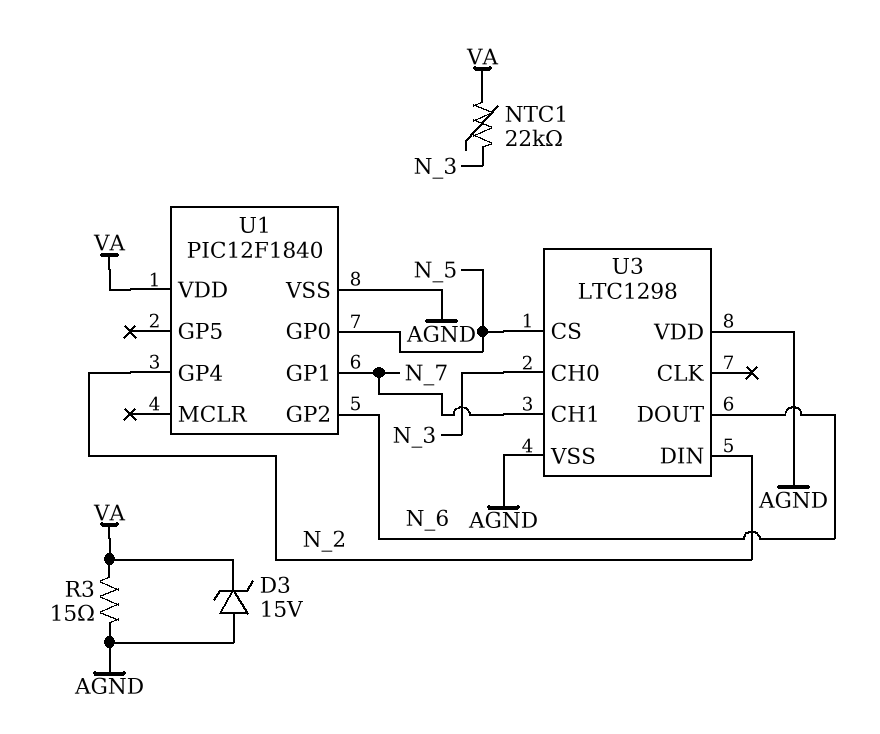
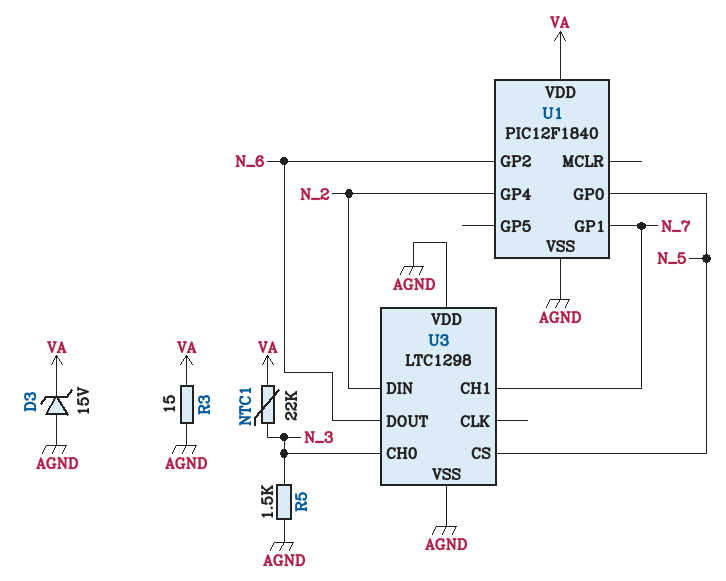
R5: none -> 1.5k (AGND, N_3)

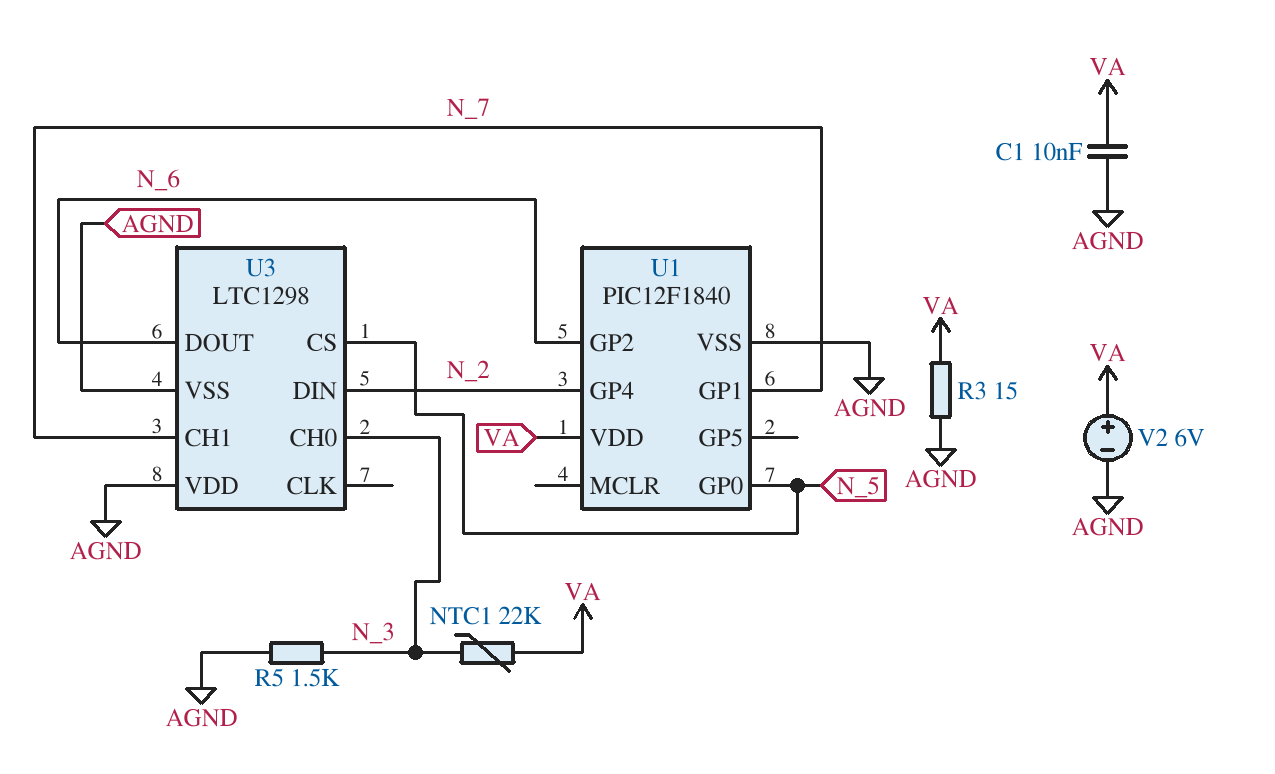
C1: none -> 10nF (AGND, VA)
D3: zener 15V (A AGND, K VA) -> none
V2: none -> 6V (plus VA, minus AGND)

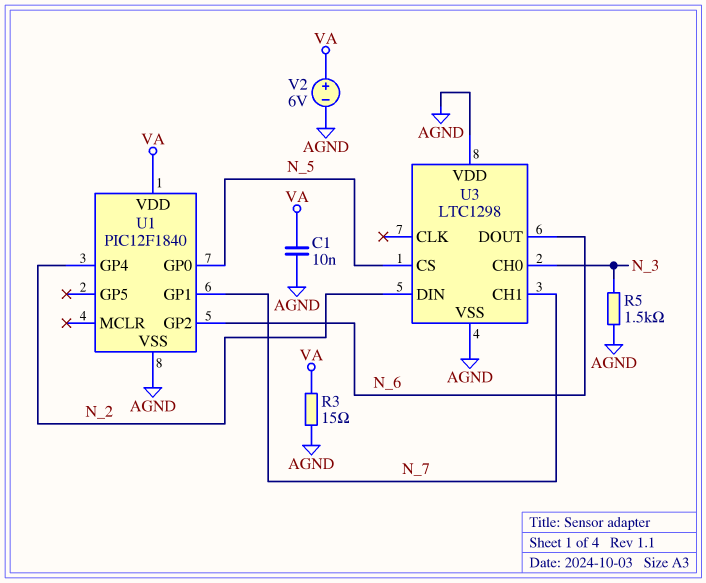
NTC1: 22k (N_3, VA) -> none

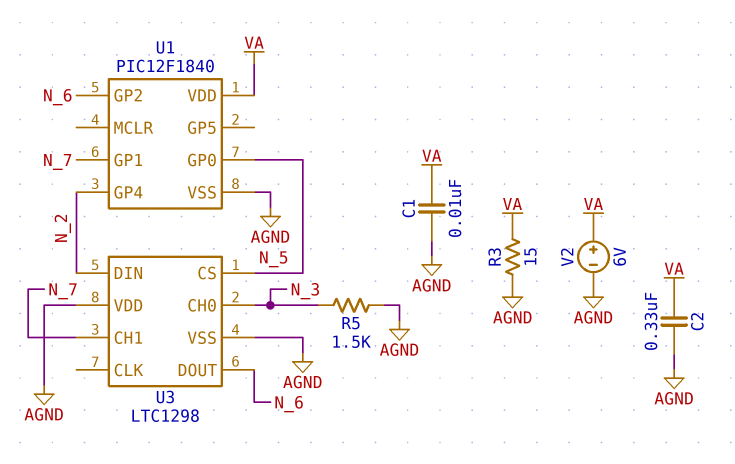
C2: none -> 330nF (AGND, VA)

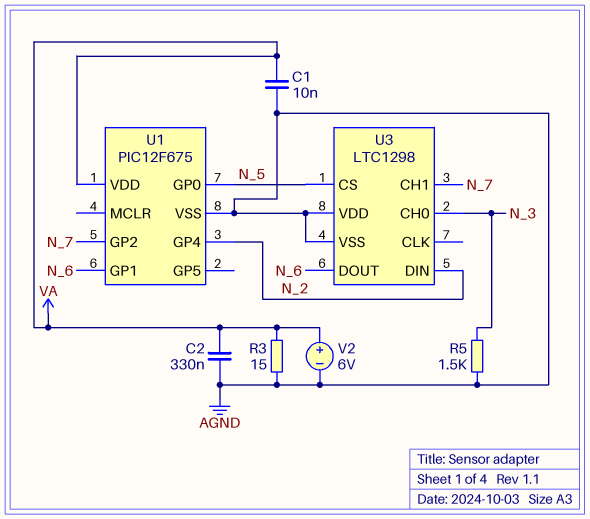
U1: PIC12F1840 -> PIC12F675
U1 pin GP1: N_7 -> N_6
U1 pin GP2: N_6 -> N_7

